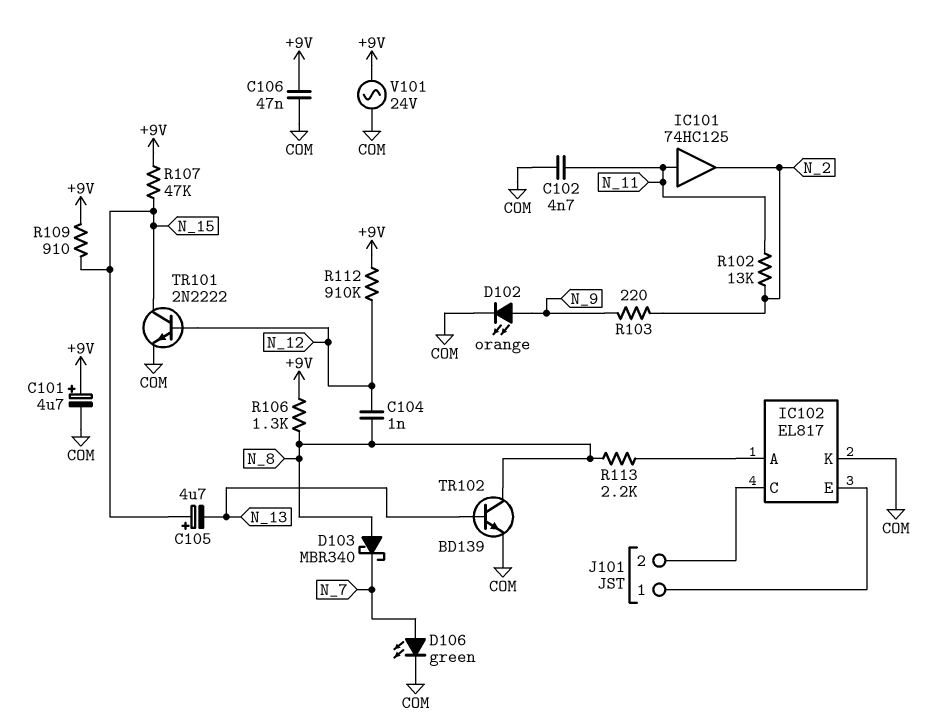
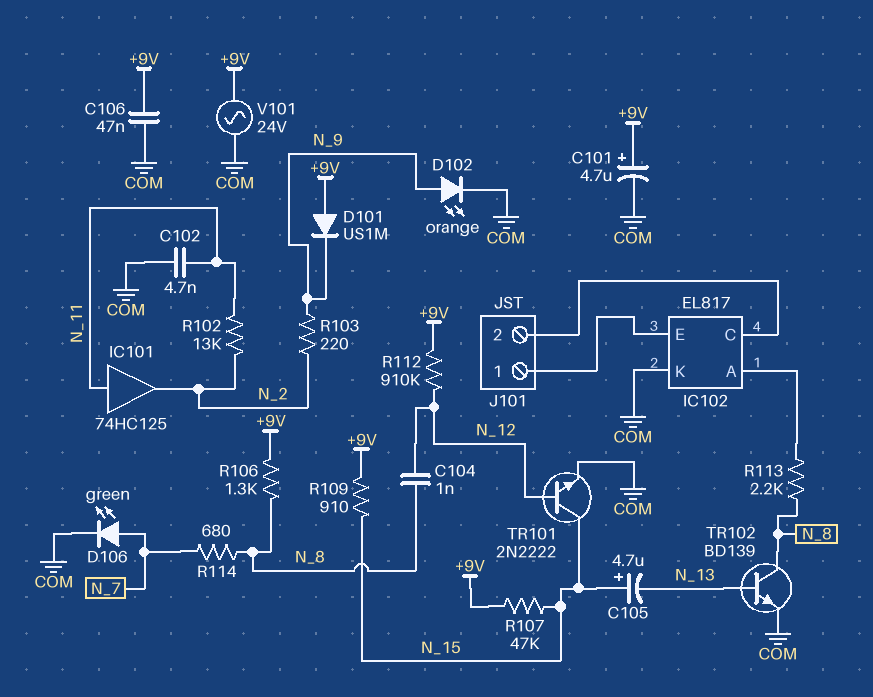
D101: none -> diode US1M (A +9V, K N_9)
D103: schottky MBR340 (A N_8, K N_7) -> none
R114: none -> 680 (N_7, N_8)

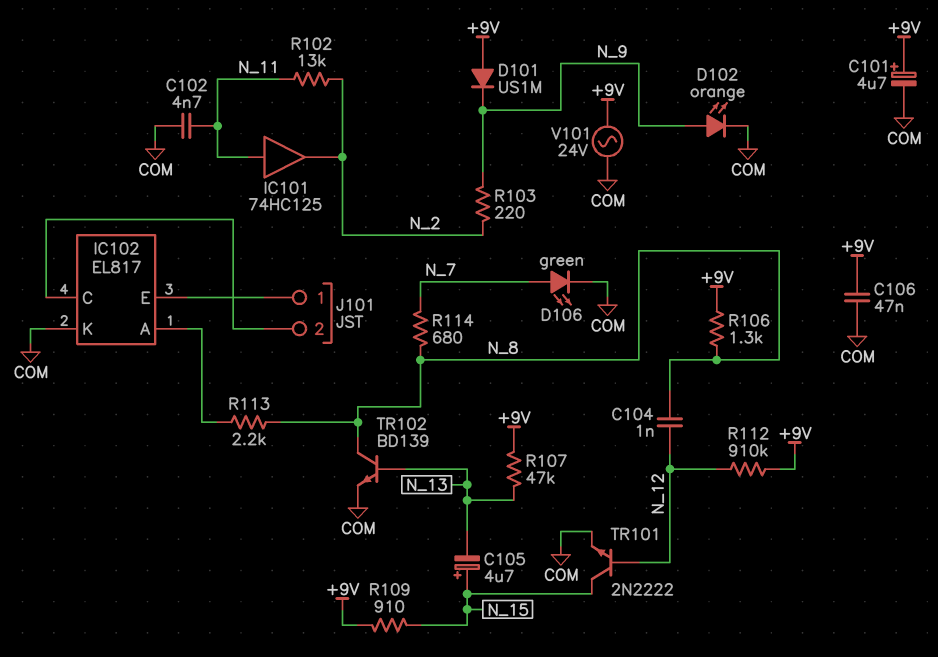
R107: 47k (+9V, N_15) -> 47k (+9V, N_13)

